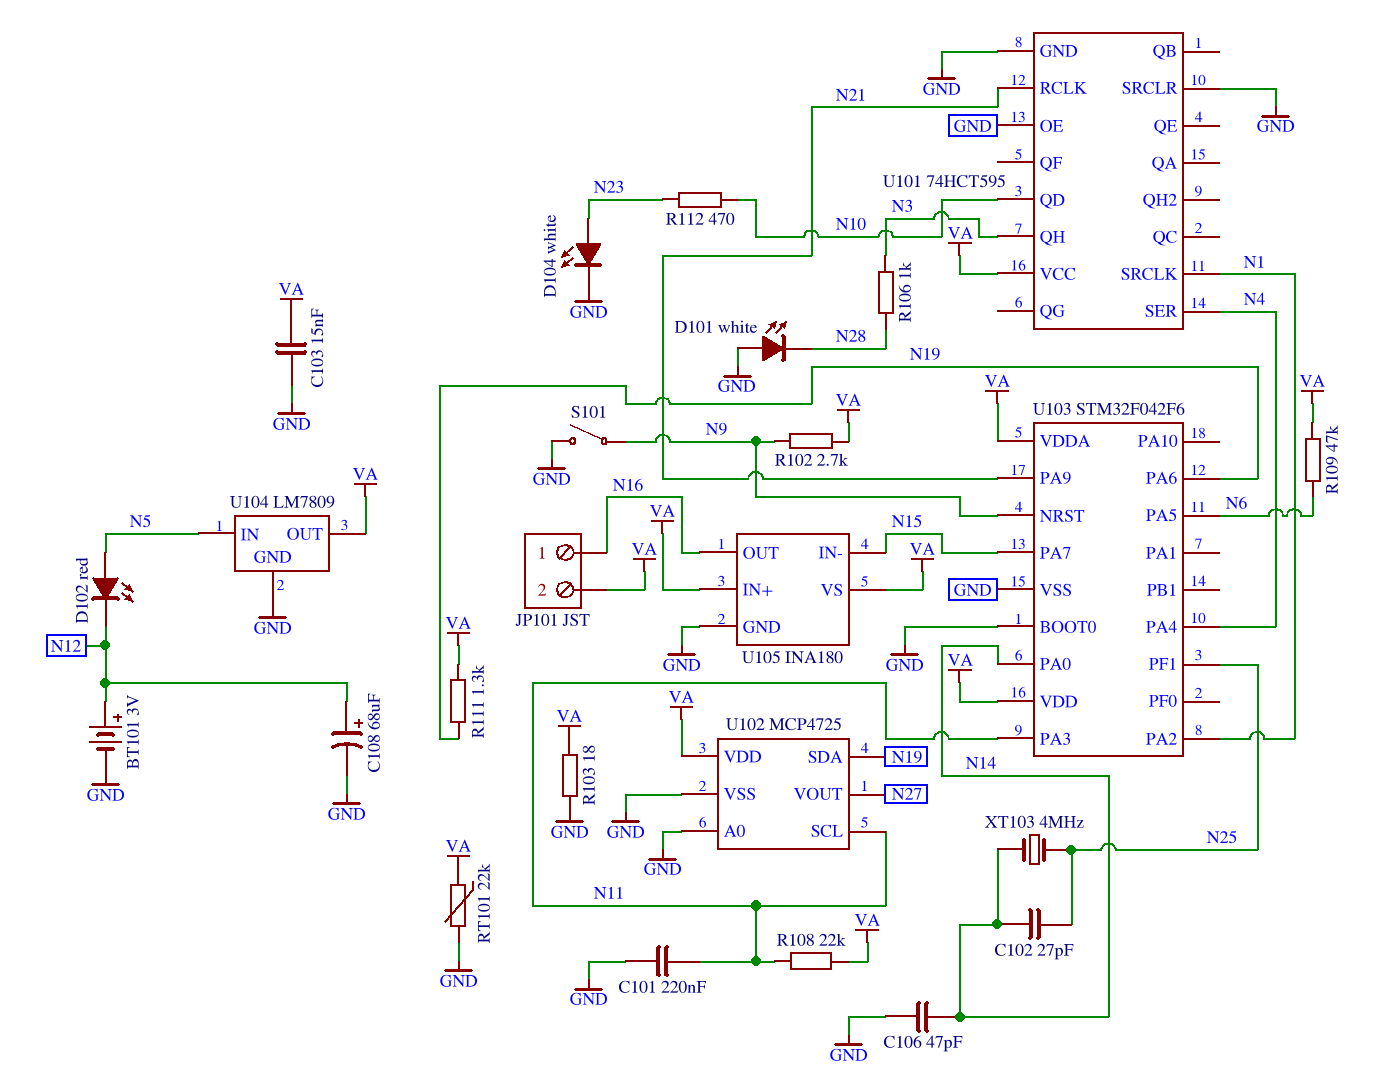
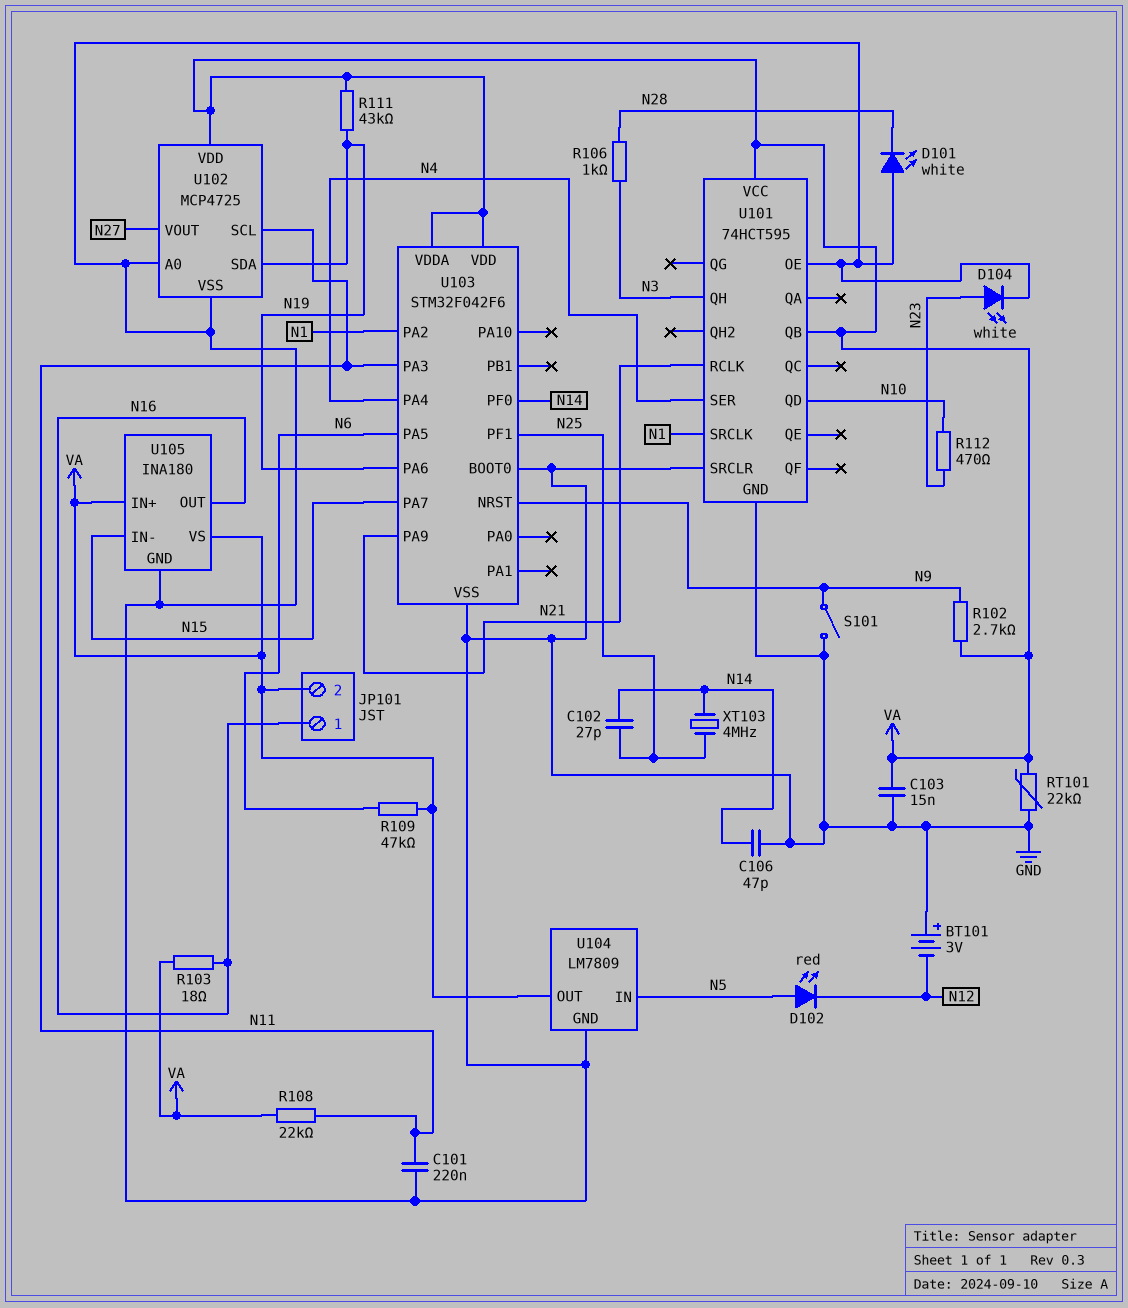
BT101: 3V (plus N12, minus GND) -> 3V (plus GND, minus N12)
C108: 68uF (plus N12, minus GND) -> none
R103: 18 (GND, VA) -> 18 (N16, VA)
R111: 1.3k (N19, VA) -> 43k (N19, VA)
U101 pin QB: none -> VA
U103 pin PA0: N14 -> none
U103 pin PF0: none -> N14

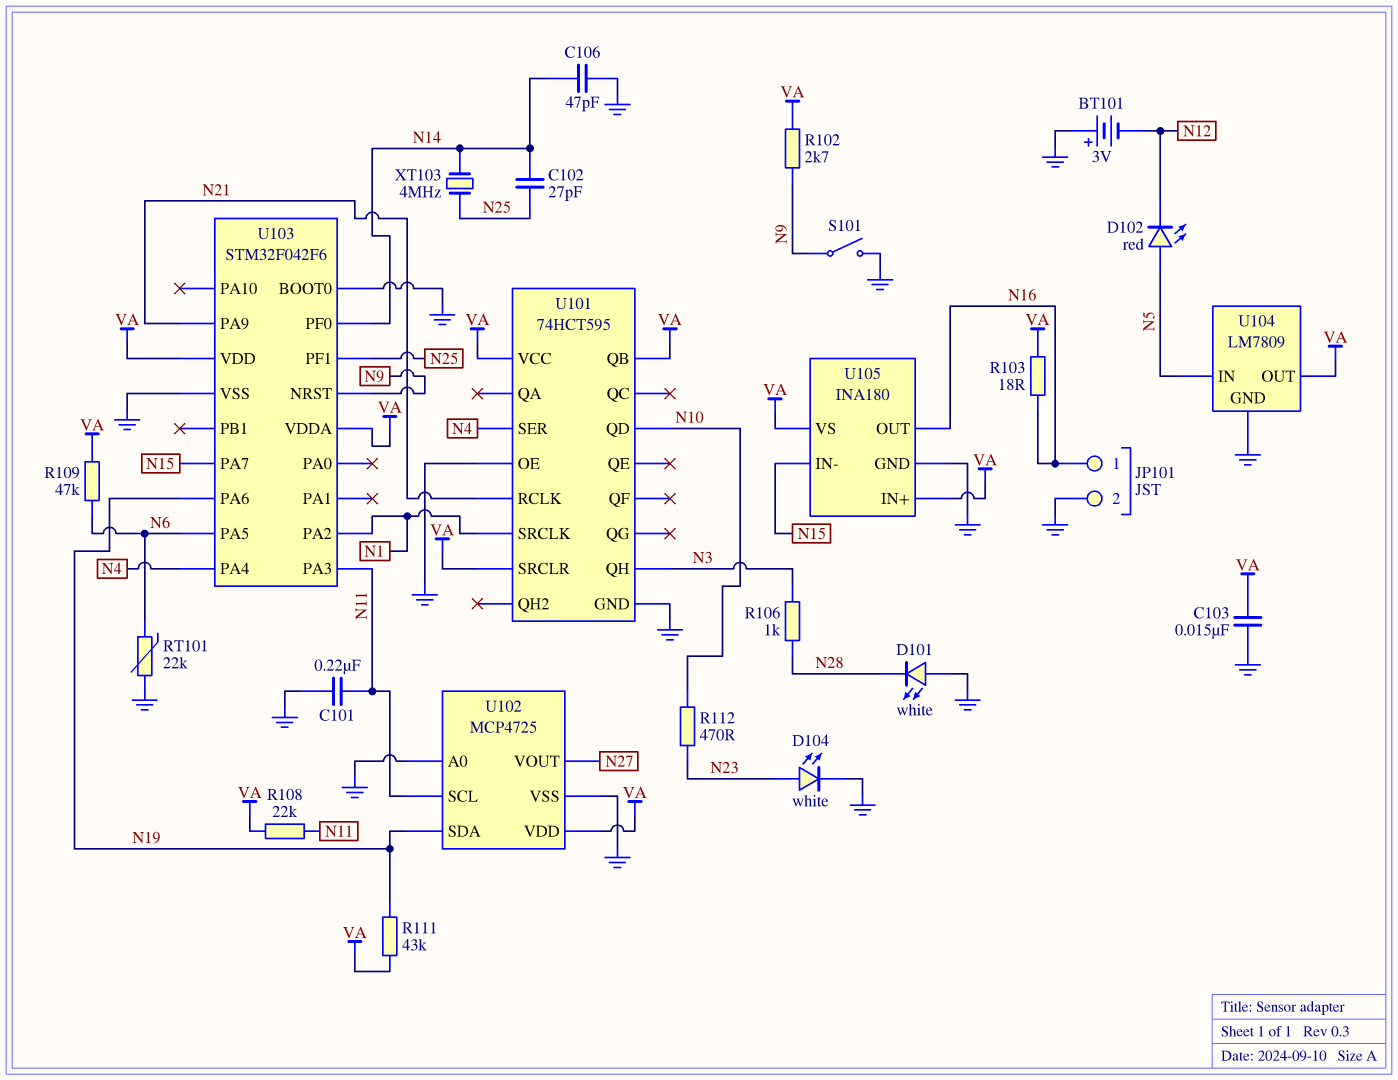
JP101 pin 2: VA -> GND
RT101: 22k (GND, VA) -> 22k (GND, N6)
U101 pin SRCLR: GND -> VA

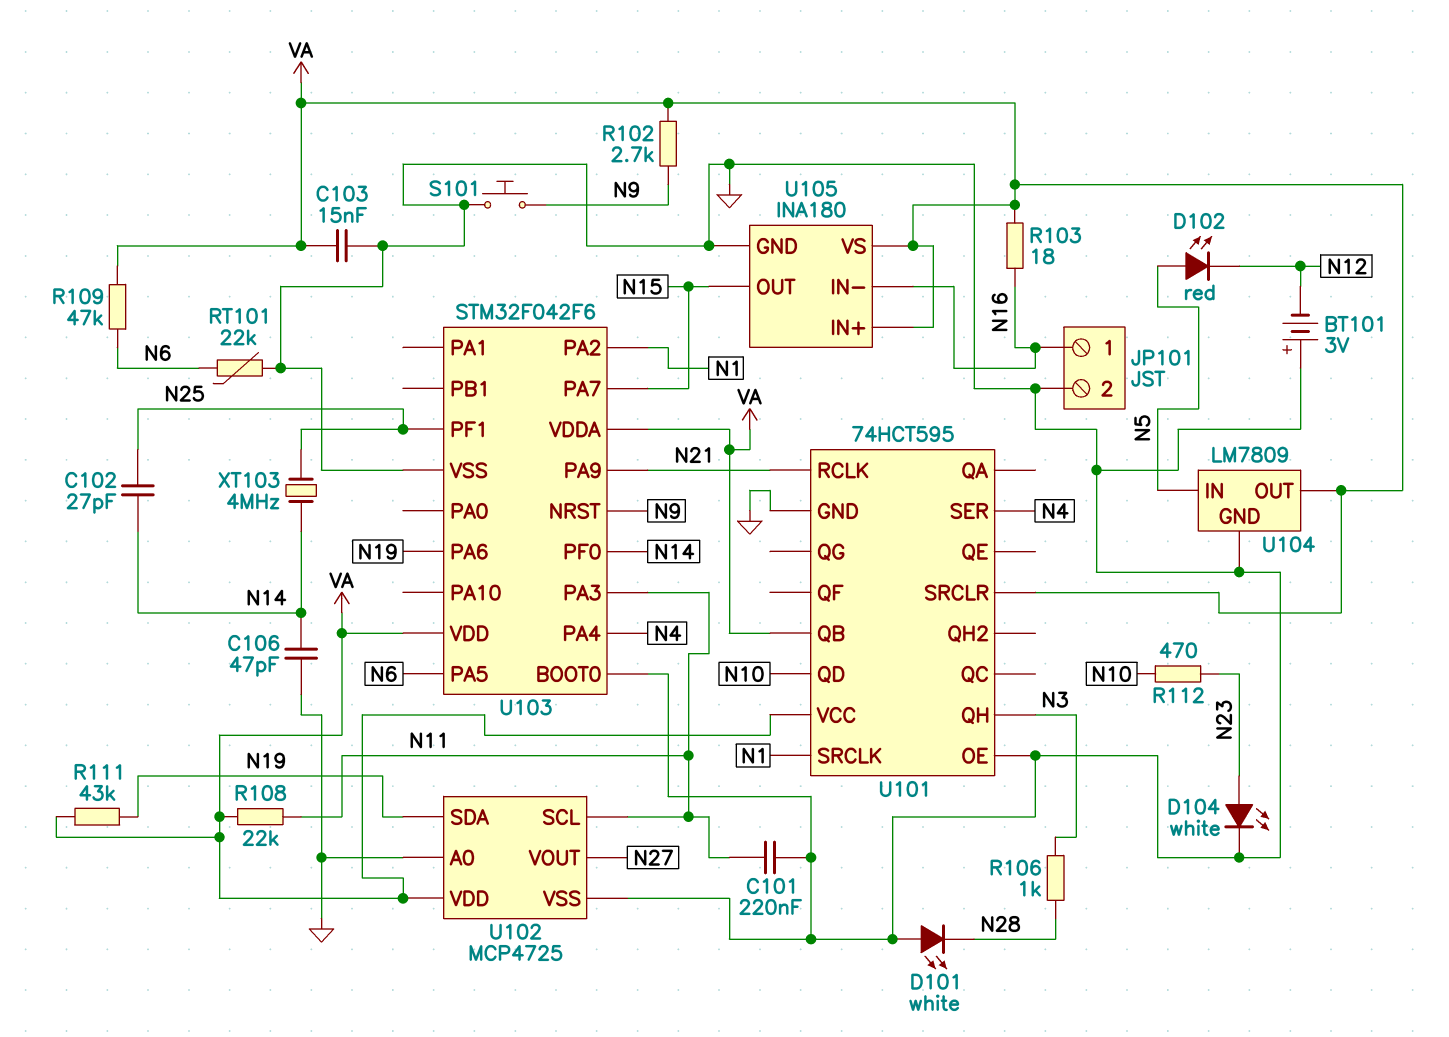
S101: switch (GND, N9) -> button (GND, N9)
U105 pin IN-: N15 -> N16
U105 pin OUT: N16 -> N15

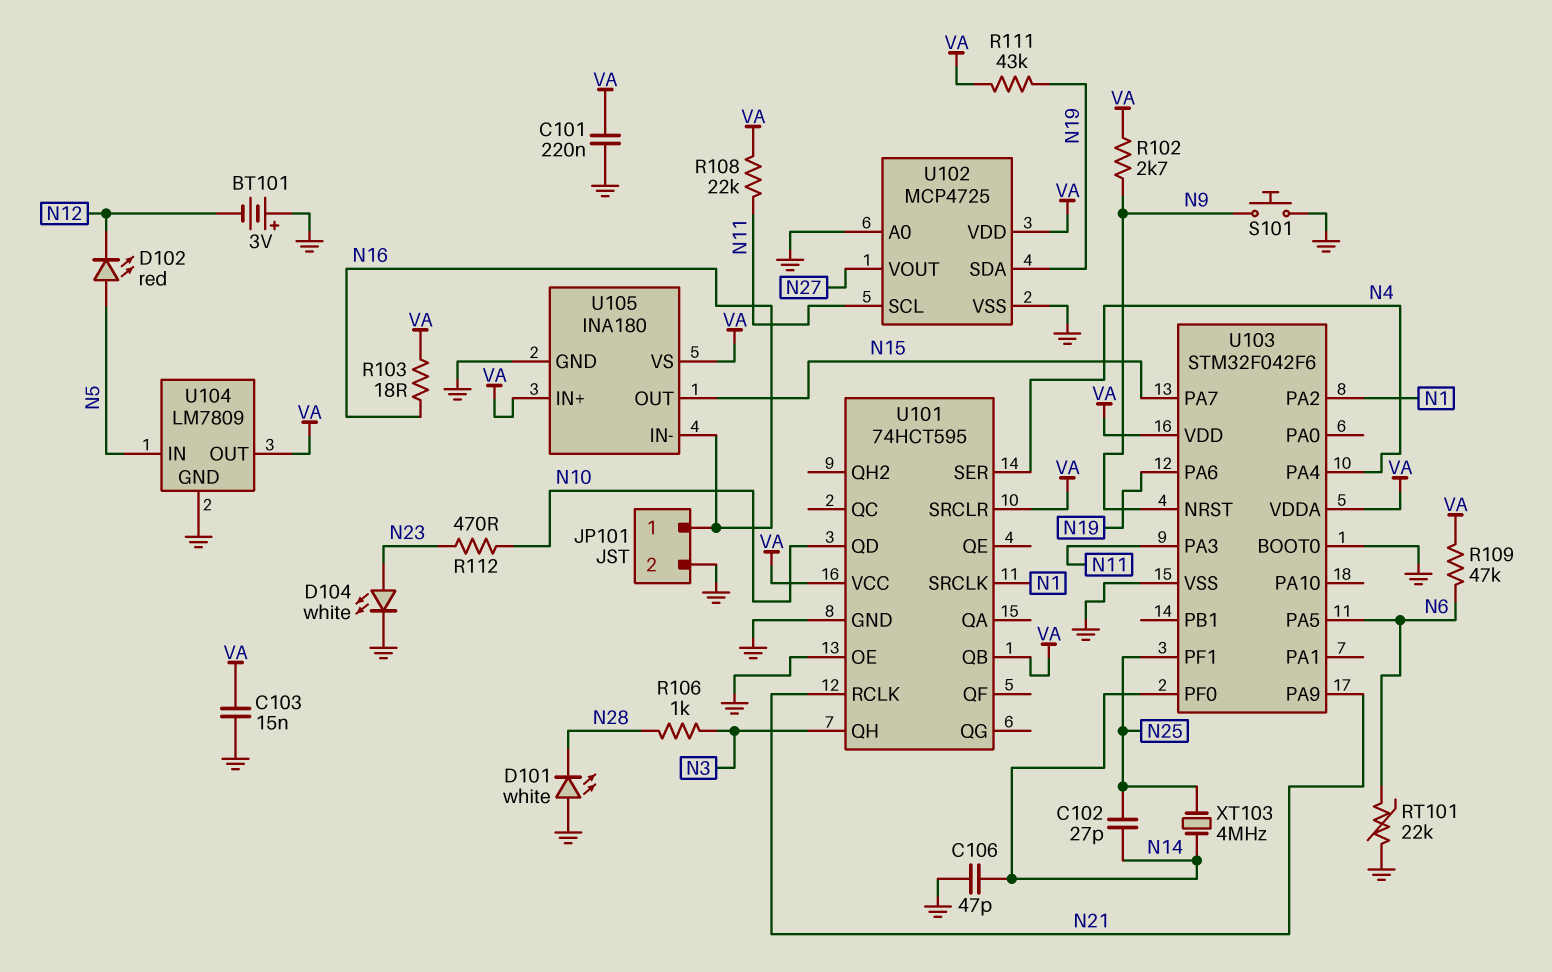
C101: 220nF (GND, N11) -> 220nF (GND, VA)

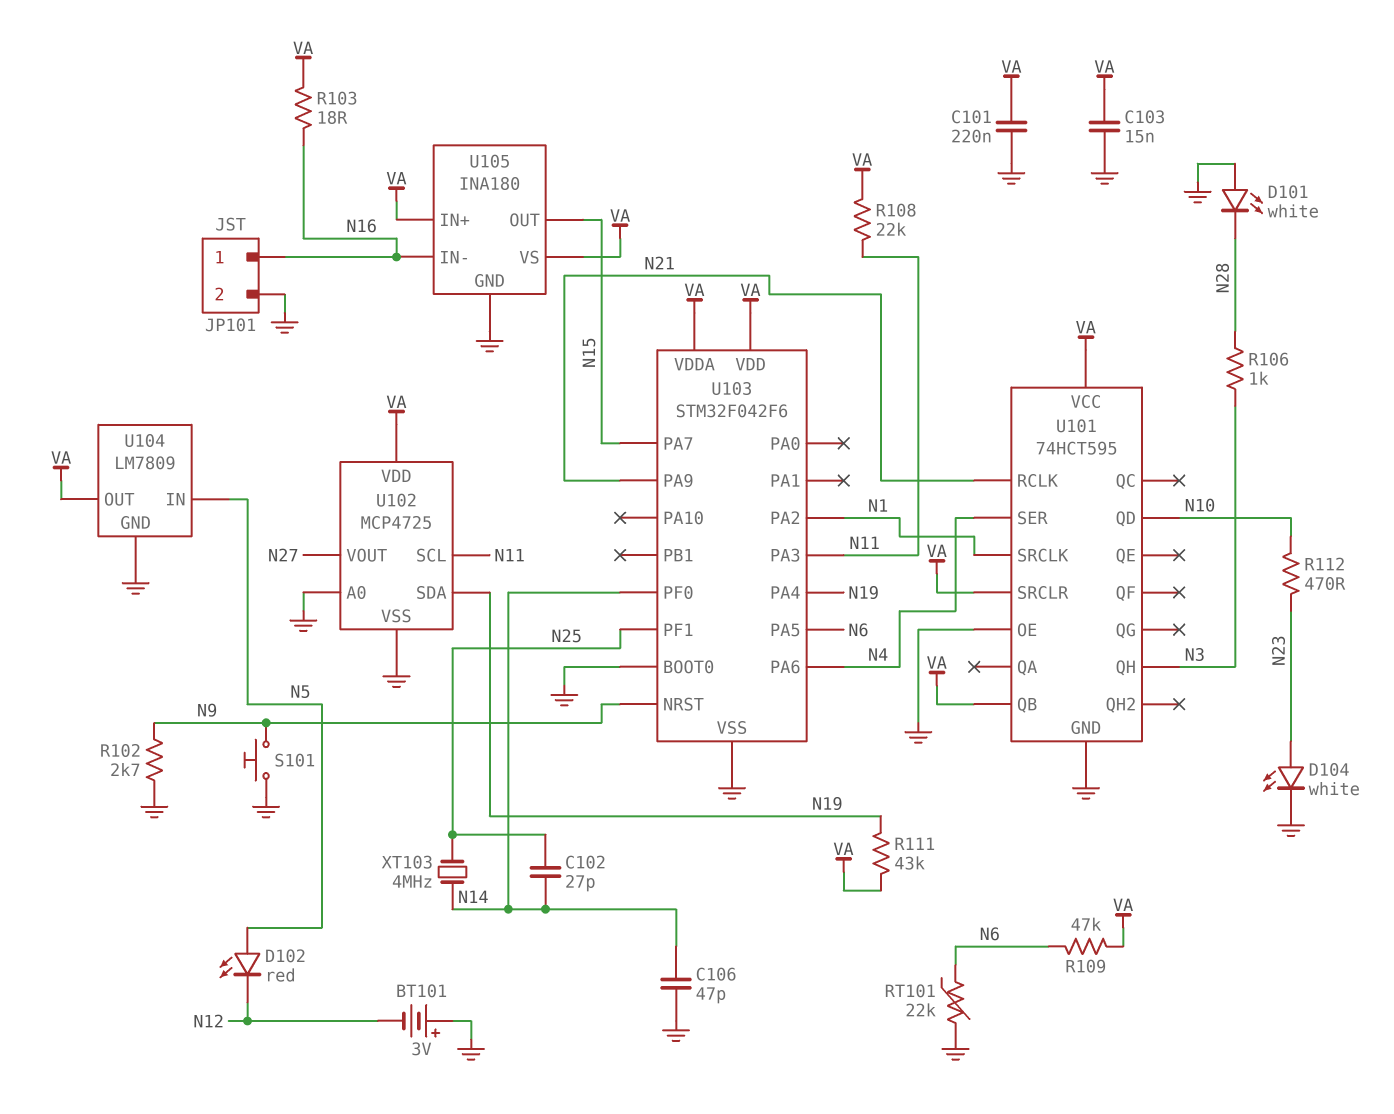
R102: 2.7k (N9, VA) -> 2.7k (GND, N9)
U103 pin PA4: N4 -> N19
U103 pin PA6: N19 -> N4

